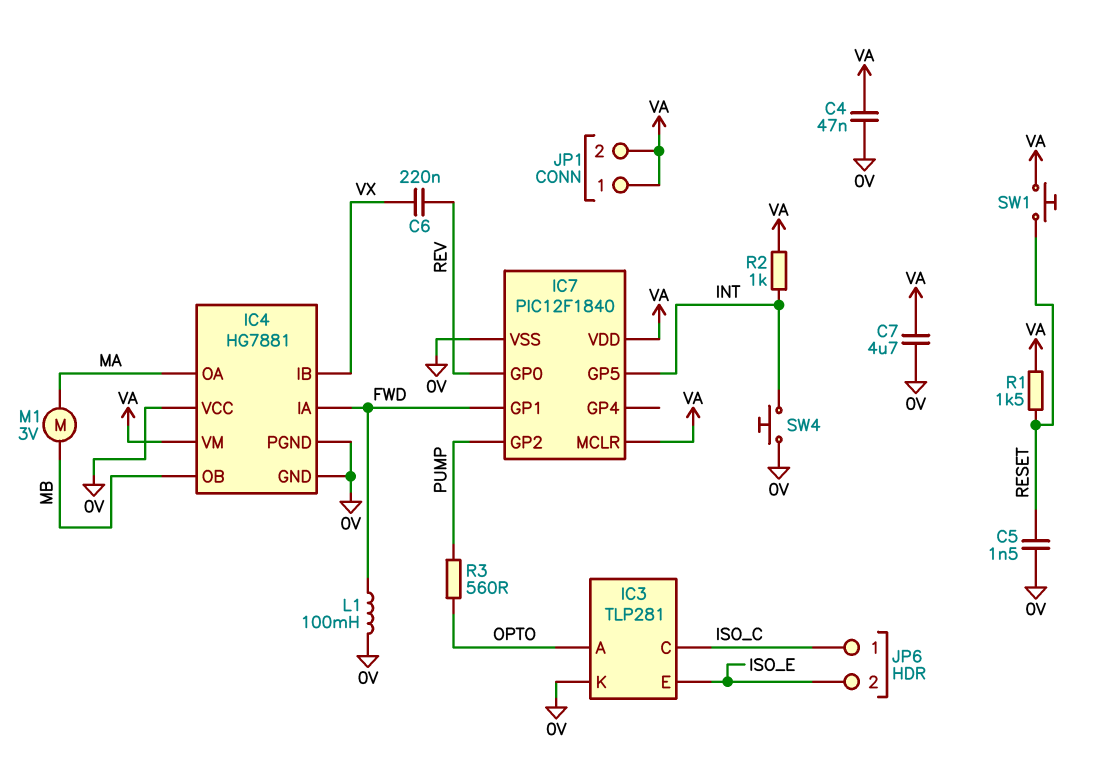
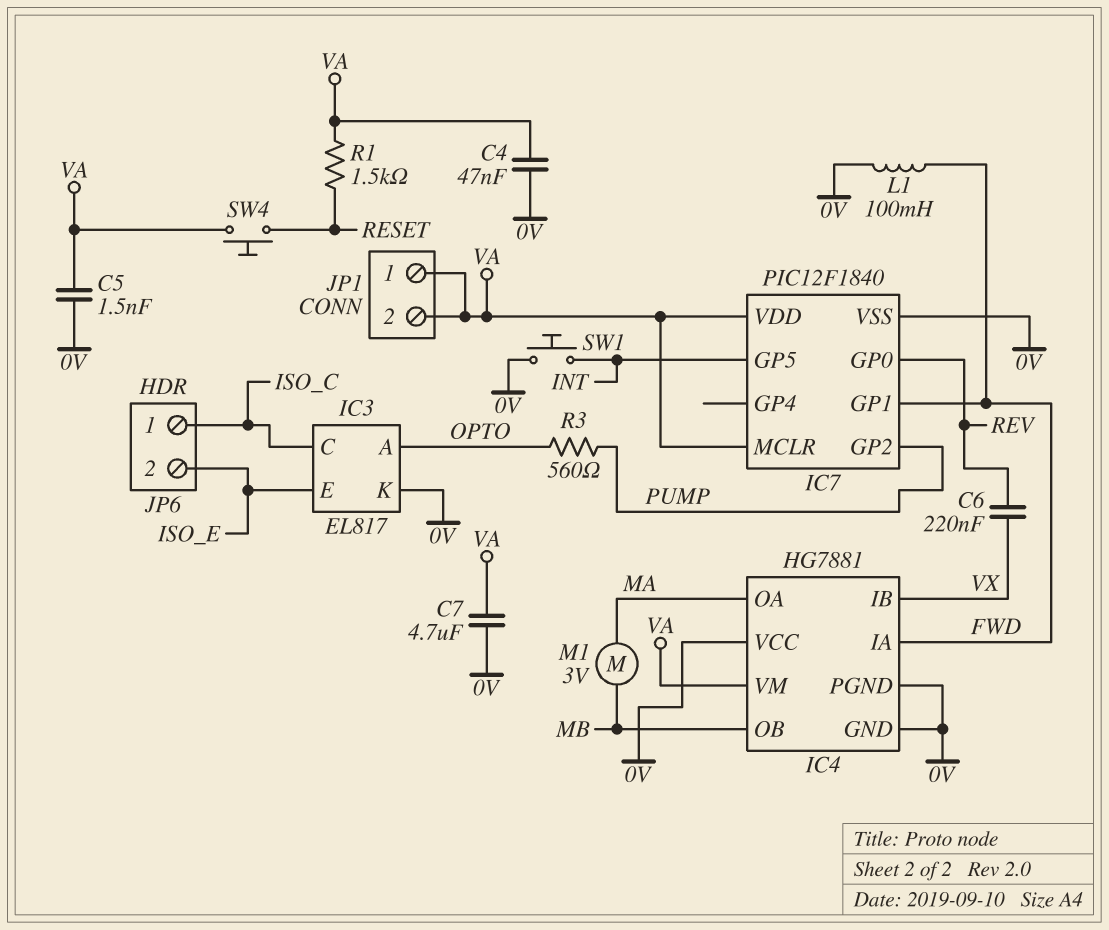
C5: 1.5nF (0V, RESET) -> 1.5nF (0V, VA)
IC3: TLP281 -> EL817
R2: 1k (INT, VA) -> none
SW1: button (RESET, VA) -> button (0V, INT)
SW4: button (0V, INT) -> button (RESET, VA)

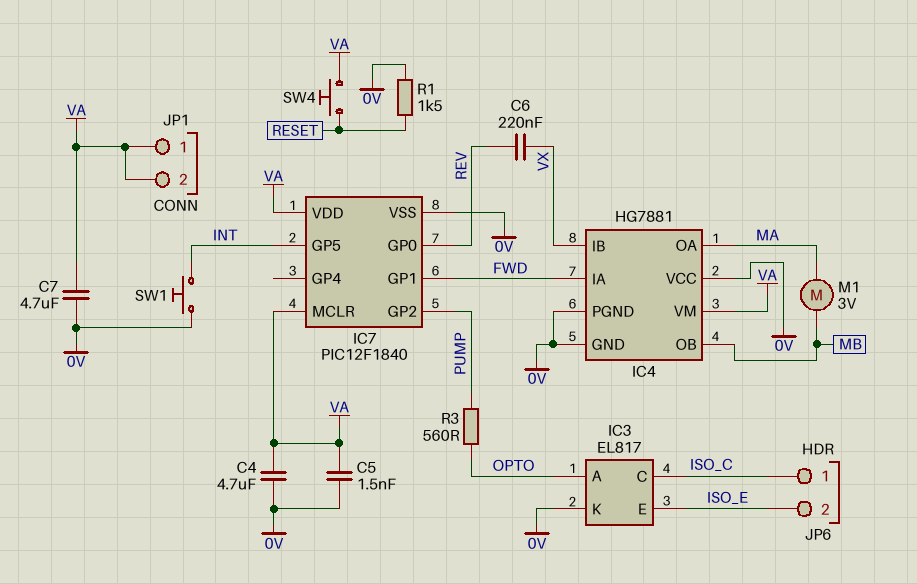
C4: 47nF (0V, VA) -> 4.7uF (0V, VA)
L1: 100mH (0V, FWD) -> none
R1: 1.5k (RESET, VA) -> 1.5k (0V, RESET)

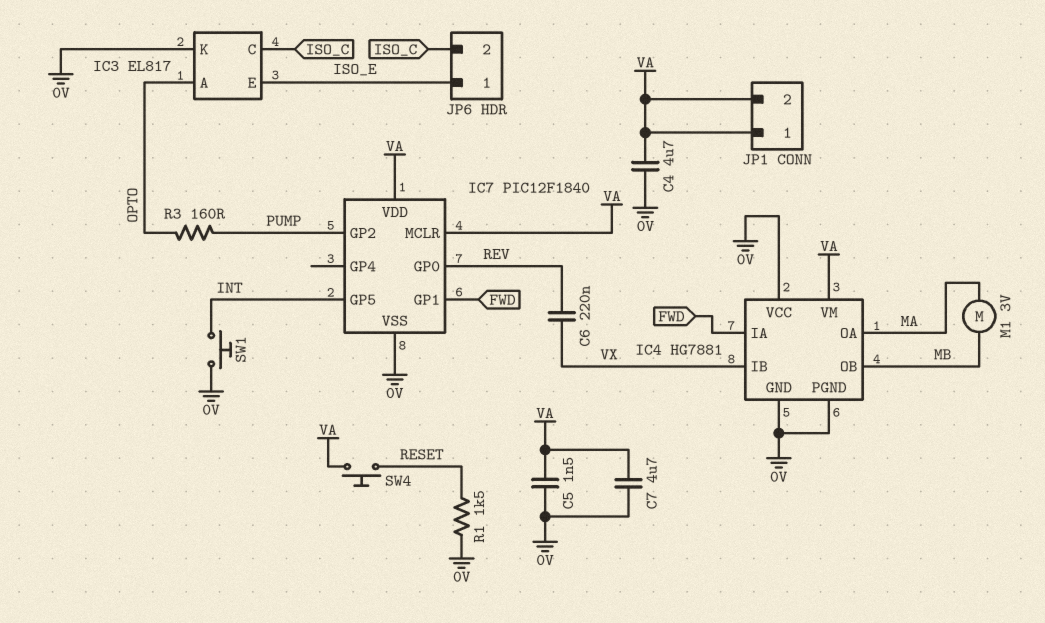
JP6 pin 1: ISO_C -> ISO_E
JP6 pin 2: ISO_E -> ISO_C
R3: 560 (OPTO, PUMP) -> 160 (OPTO, PUMP)

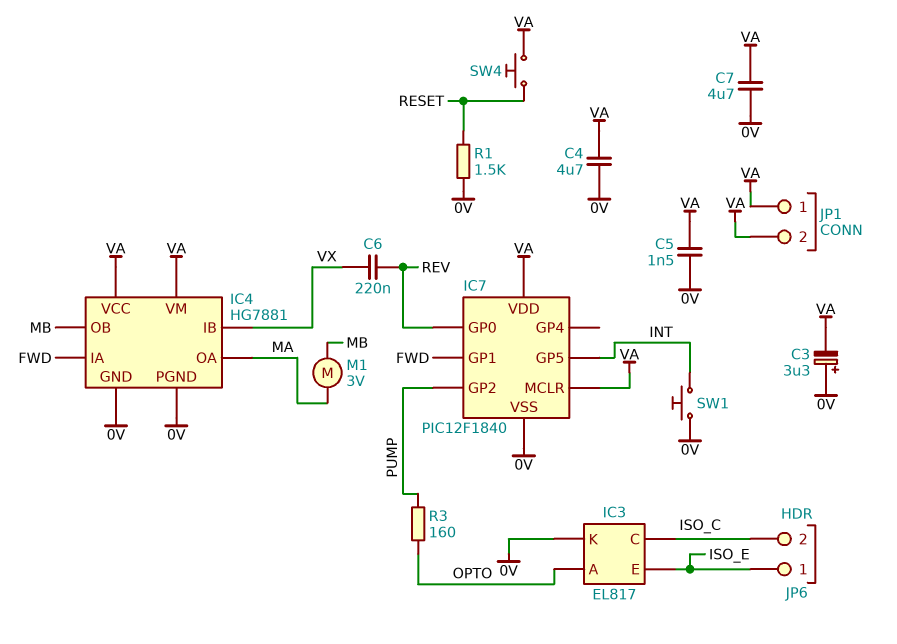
C3: none -> 3.3uF (plus 0V, minus VA)
IC4 pin VCC: 0V -> VA

